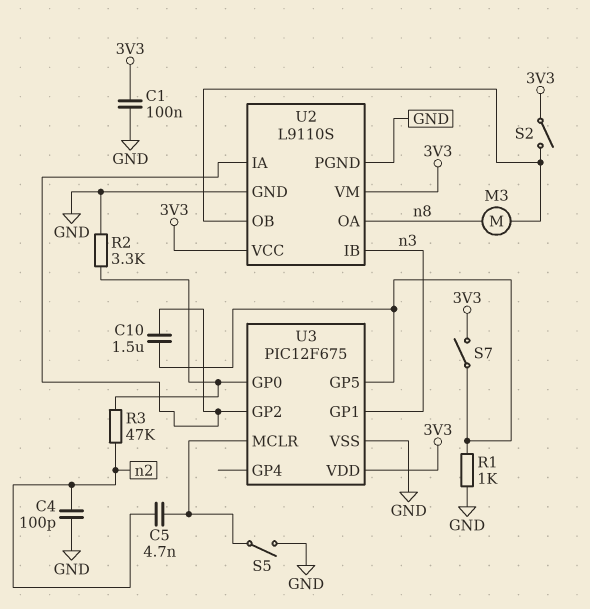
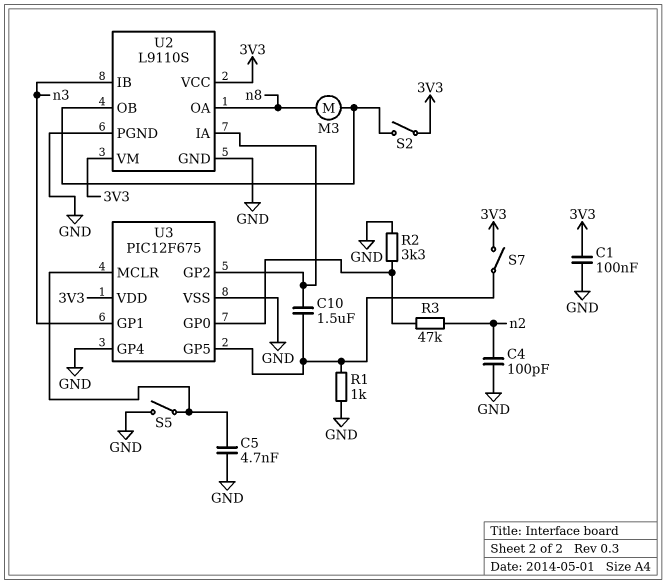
C5: 4.7nF (U3/MCLR, n2) -> 4.7nF (GND, U3/MCLR)
U3 pin GP4: none -> GND

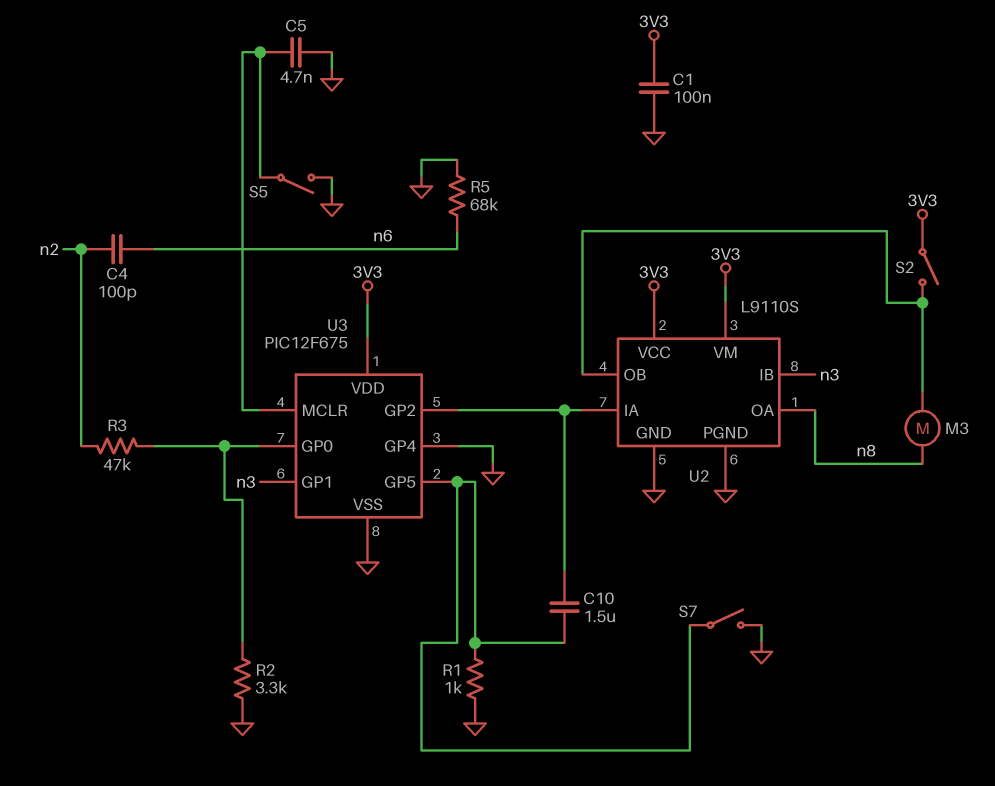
C4: 100pF (GND, n2) -> 100pF (n2, n6)
R5: none -> 68k (GND, n6)
S7: switch (3V3, U3/GP5) -> switch (GND, U3/GP5)

